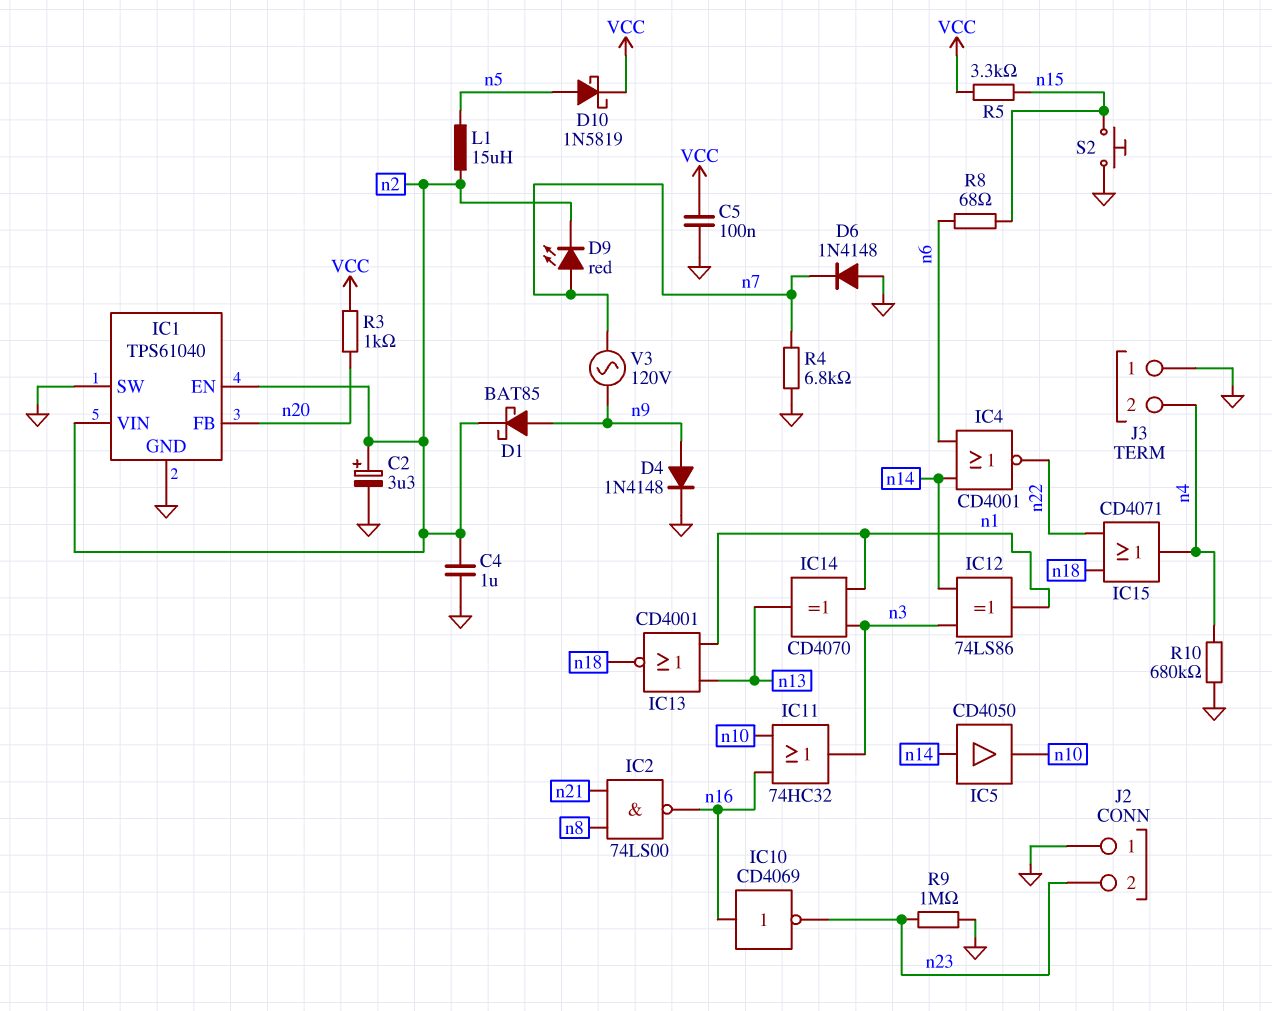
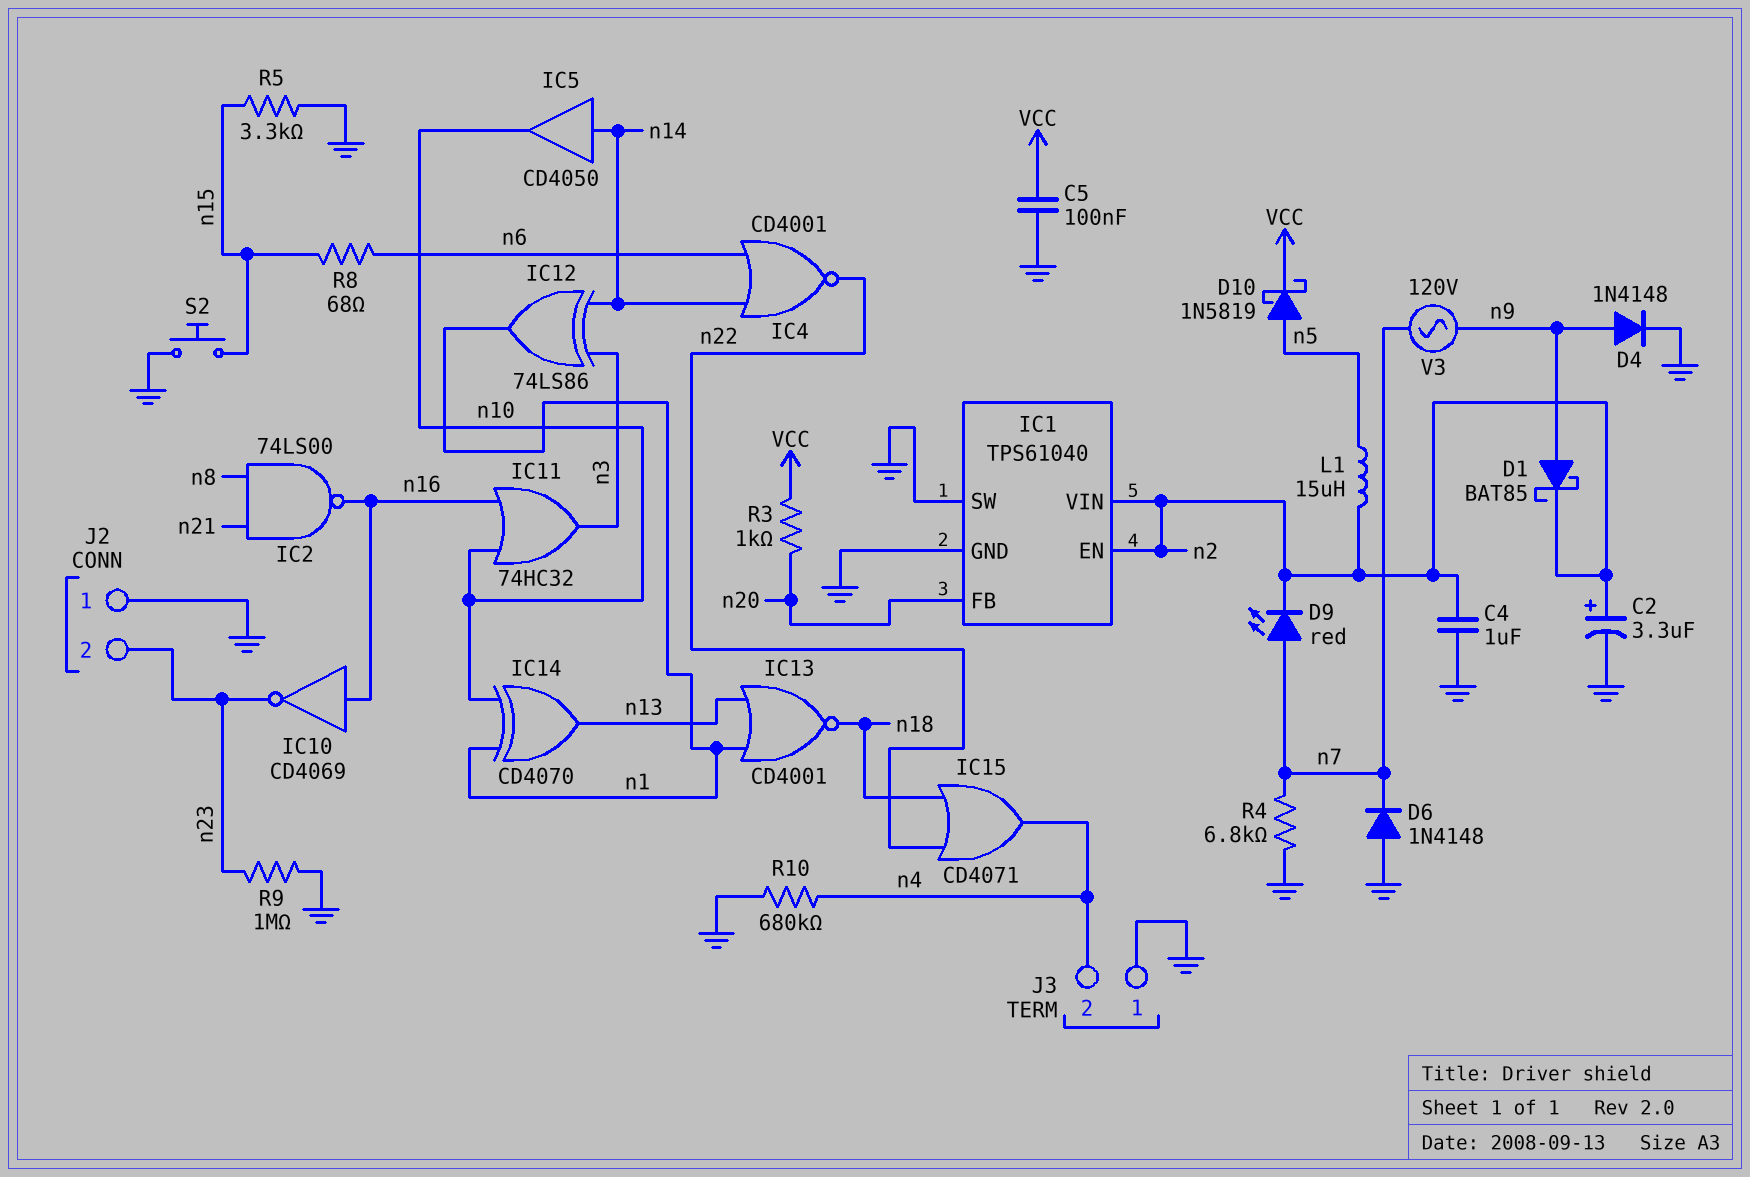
IC14: XOR CD4070 (in n1, in n3, out n13) -> XOR CD4070 (in n1, in n10, out n13)
R5: 3.3k (VCC, n15) -> 3.3k (GND, n15)

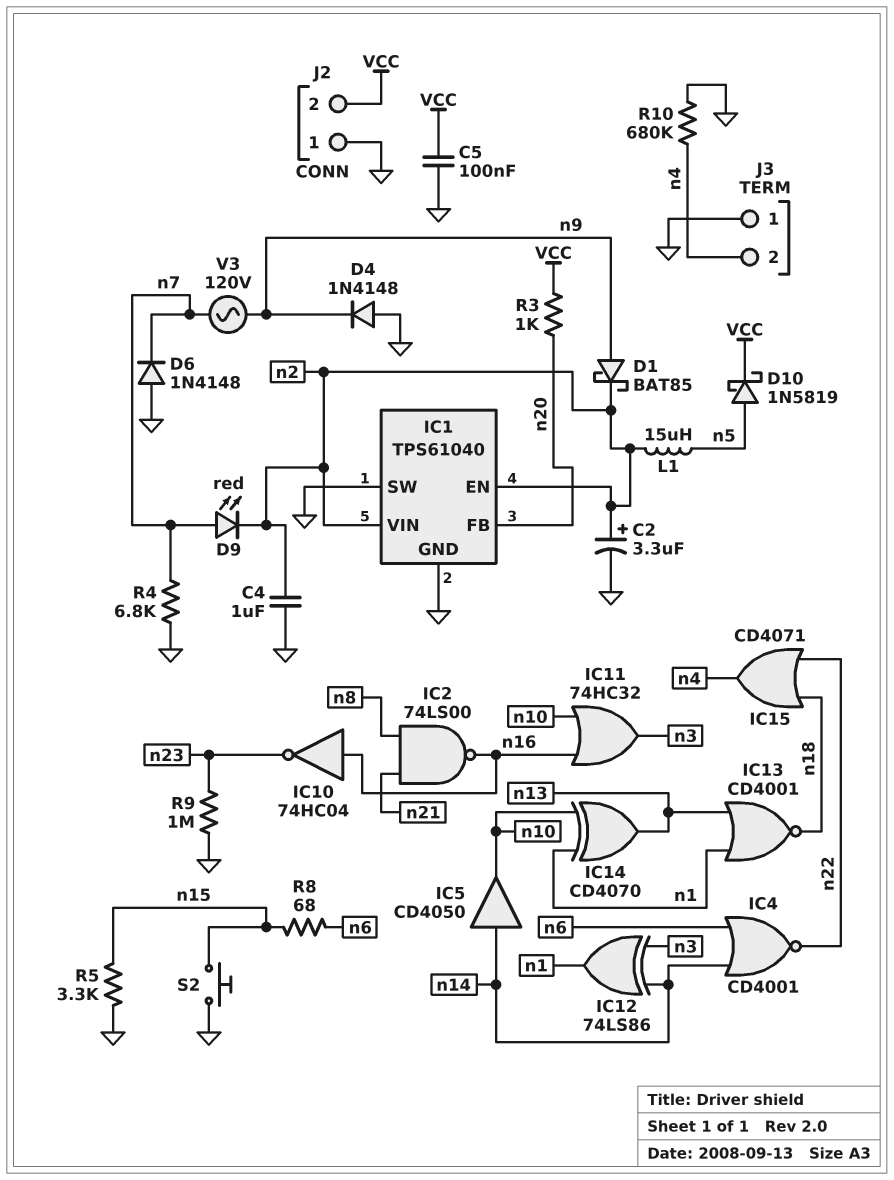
D4: diode 1N4148 (A n9, K GND) -> diode 1N4148 (A GND, K n9)
IC10: NOT CD4069 (in n16, out n23) -> NOT 74HC04 (in n16, out n23)
J2 pin 2: n23 -> VCC

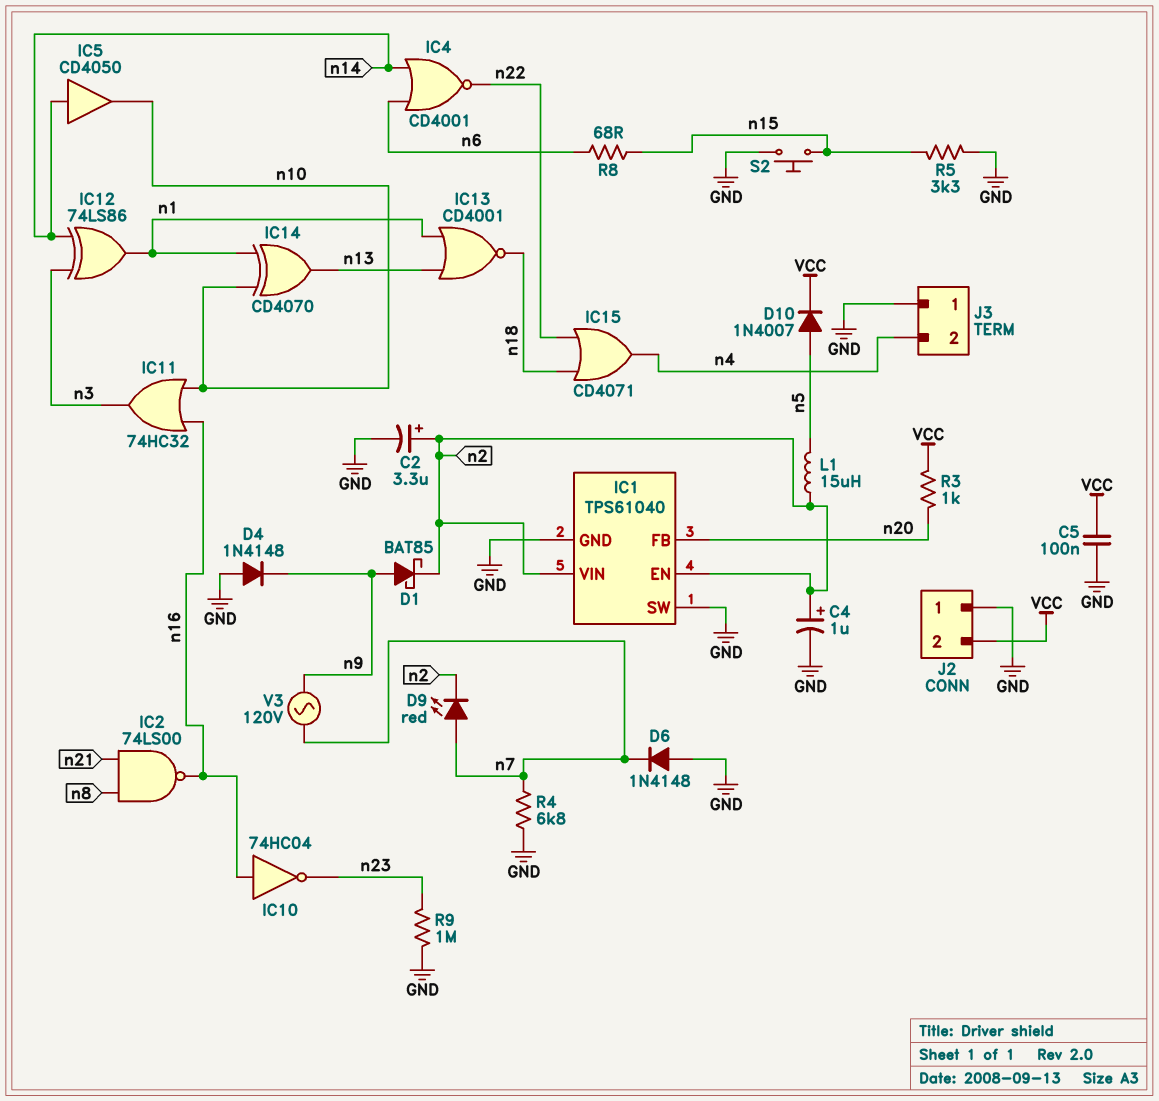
C4: 1uF (GND, n2) -> 1uF (plus n2, minus GND)
D10: schottky 1N5819 (A n5, K VCC) -> diode 1N4007 (A n5, K VCC)
R10: 680k (GND, n4) -> none

